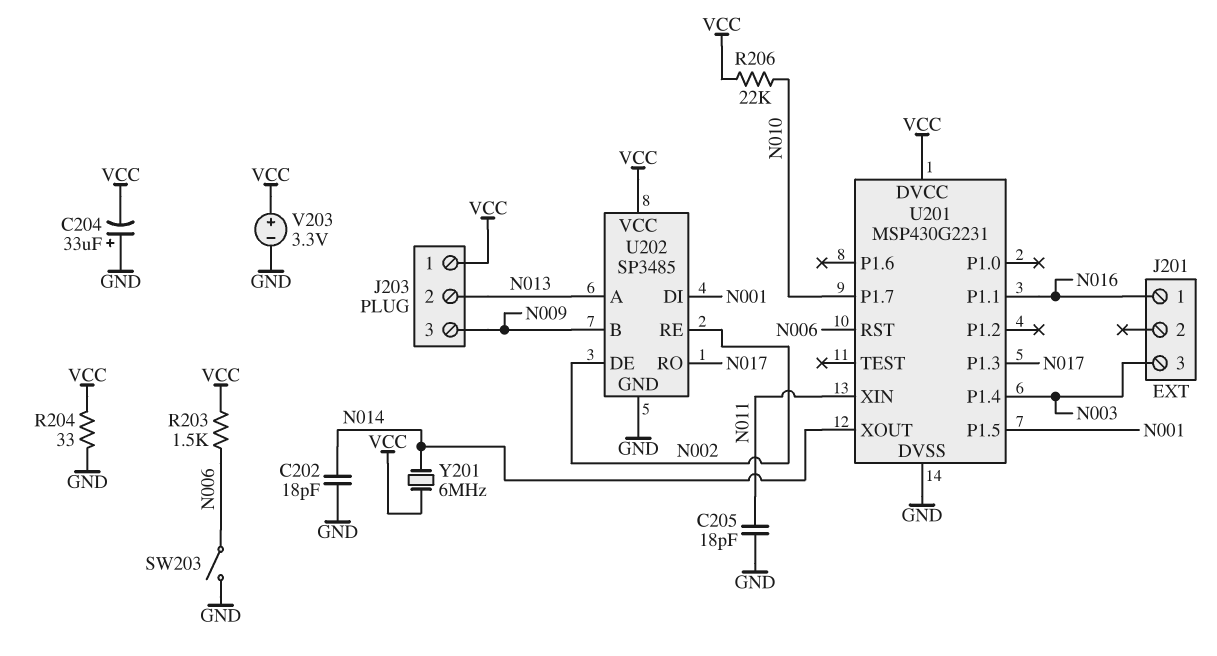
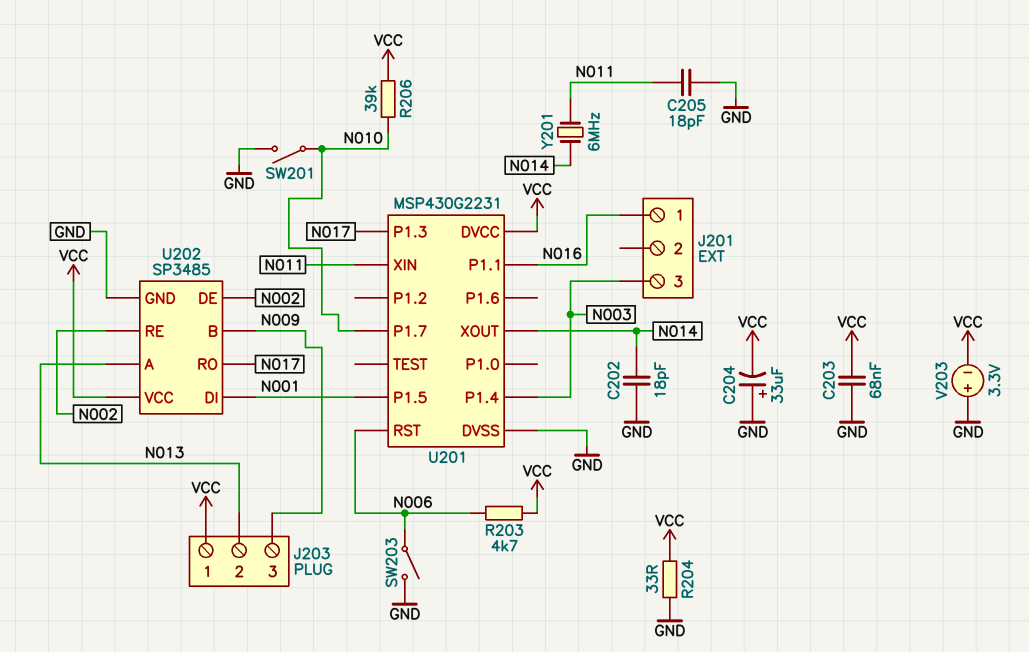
C203: none -> 68nF (GND, VCC)
R203: 1.5k (N006, VCC) -> 4.7k (N006, VCC)
R206: 22k (N010, VCC) -> 39k (N010, VCC)
SW201: none -> switch (GND, N010)
V203: 3.3V (plus VCC, minus GND) -> 3.3V (plus GND, minus VCC)
Y201: 6MHz (N014, VCC) -> 6MHz (N011, N014)

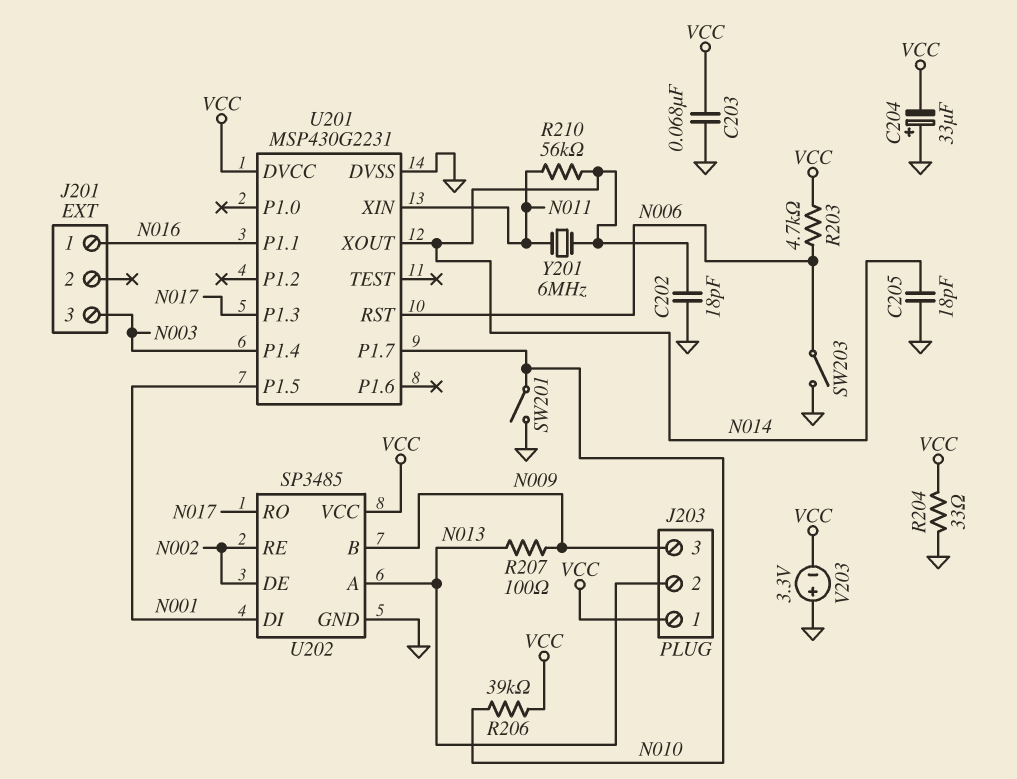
C205: 18pF (GND, N011) -> 18pF (GND, N014)
R207: none -> 100 (N009, N013)
R210: none -> 56k (N011, N014)

